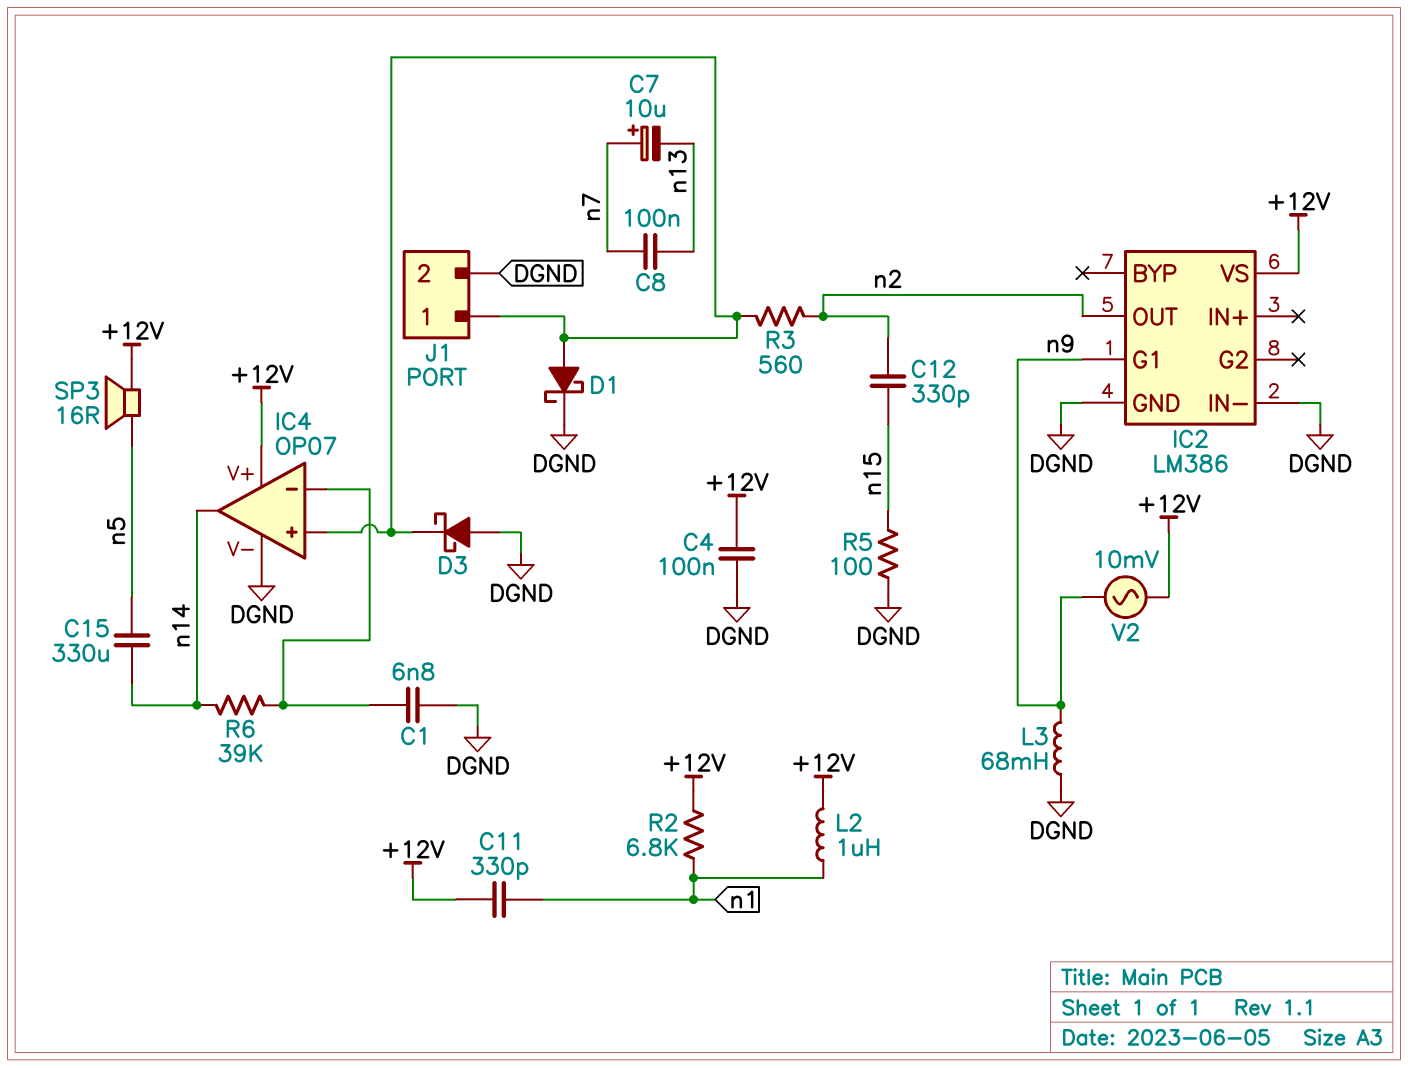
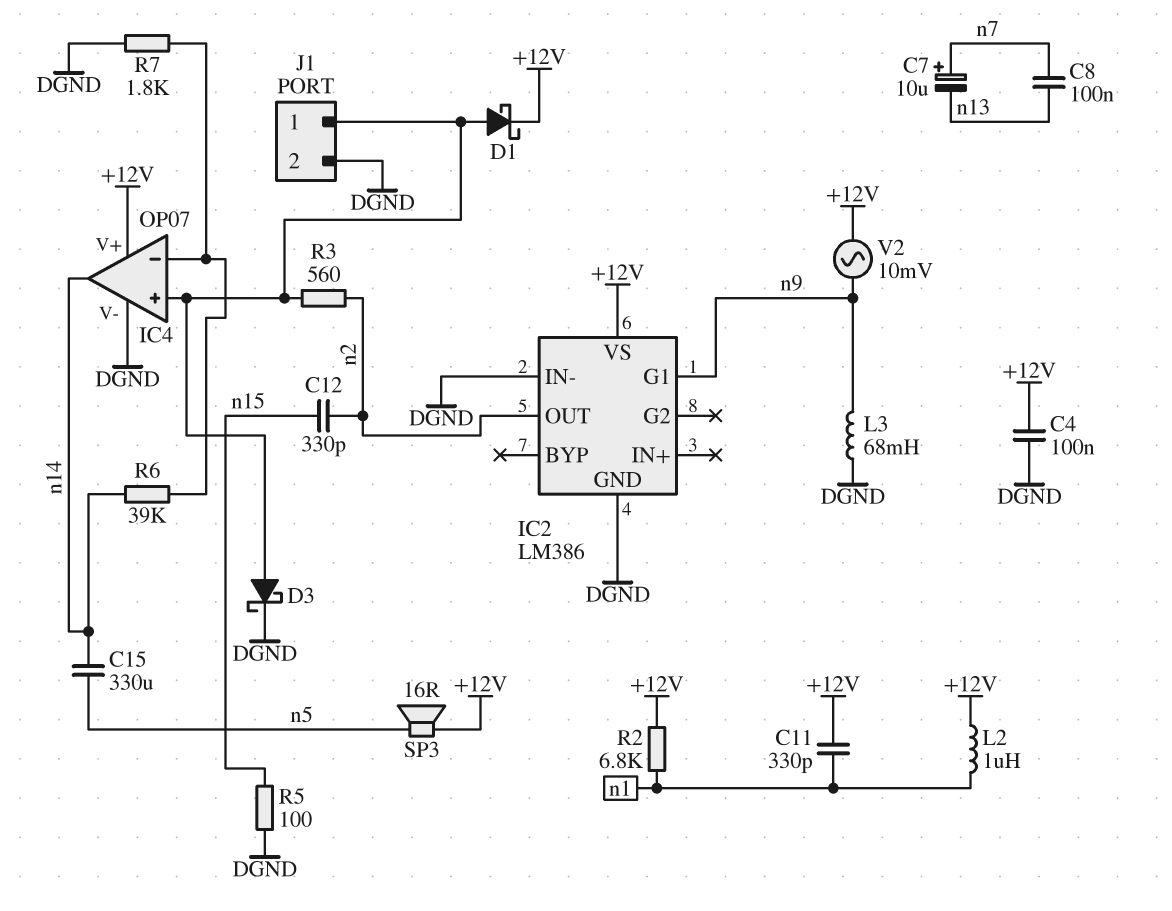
C1: 6.8nF (DGND, IC4/in-) -> none
D1: schottky (A IC4/in+, K DGND) -> schottky (A IC4/in+, K +12V)
D3: schottky (A DGND, K IC4/in+) -> schottky (A IC4/in+, K DGND)
R7: none -> 1.8k (DGND, IC4/in-)

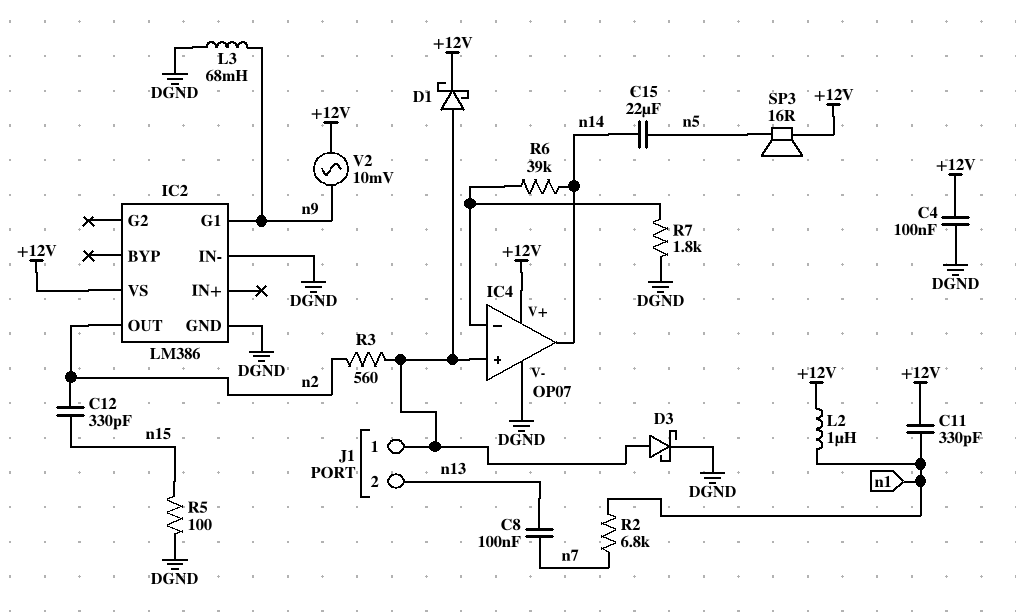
C7: 10uF (plus n7, minus n13) -> none
C15: 330uF (n5, n14) -> 22uF (n5, n14)
J1 pin 2: DGND -> n13
R2: 6.8k (+12V, n1) -> 6.8k (n1, n7)

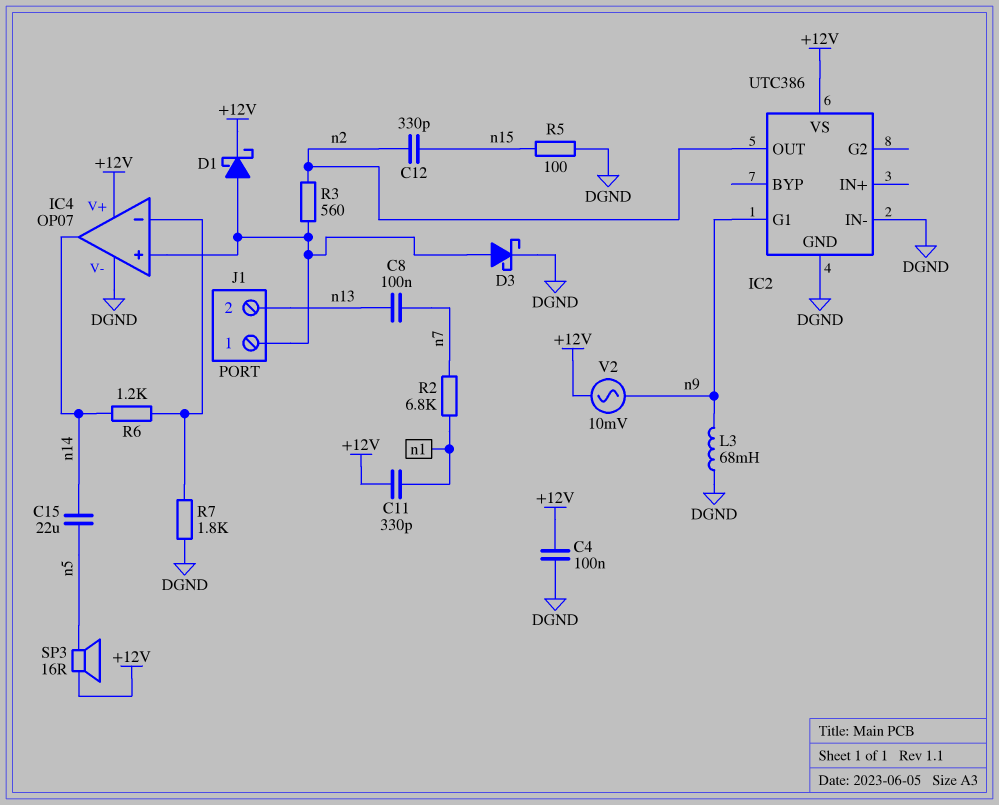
IC2: LM386 -> UTC386
L2: 1uH (+12V, n1) -> none
R6: 39k (IC4/in-, n14) -> 1.2k (IC4/in-, n14)

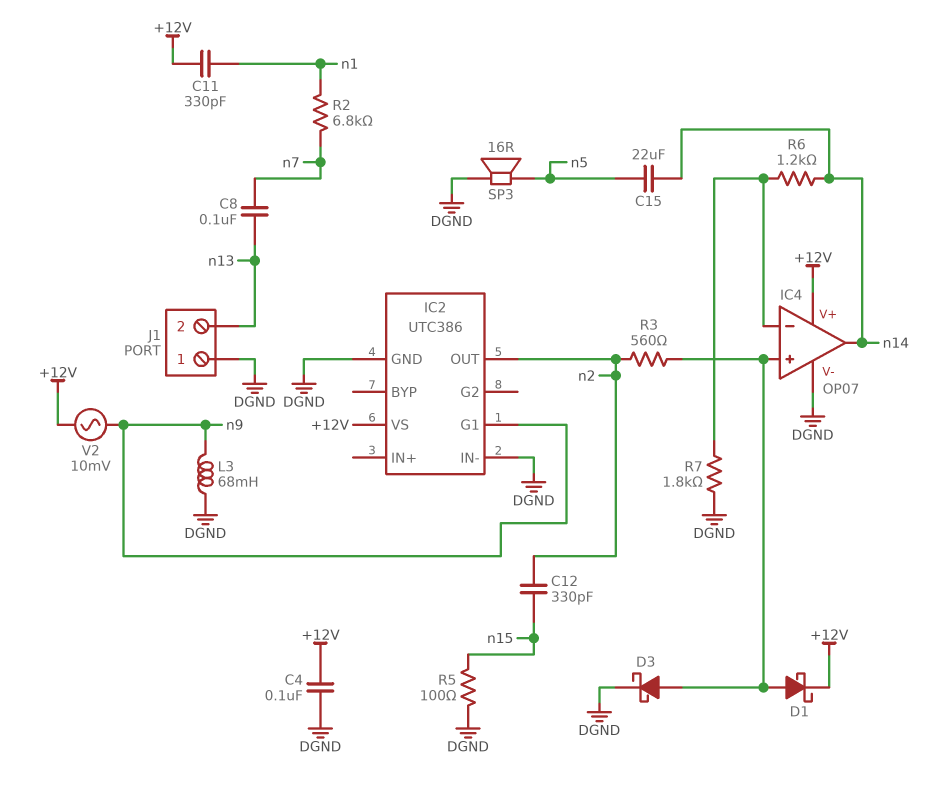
J1 pin 1: IC4/in+ -> DGND
SP3: speaker 16R (+12V, n5) -> speaker 16R (DGND, n5)

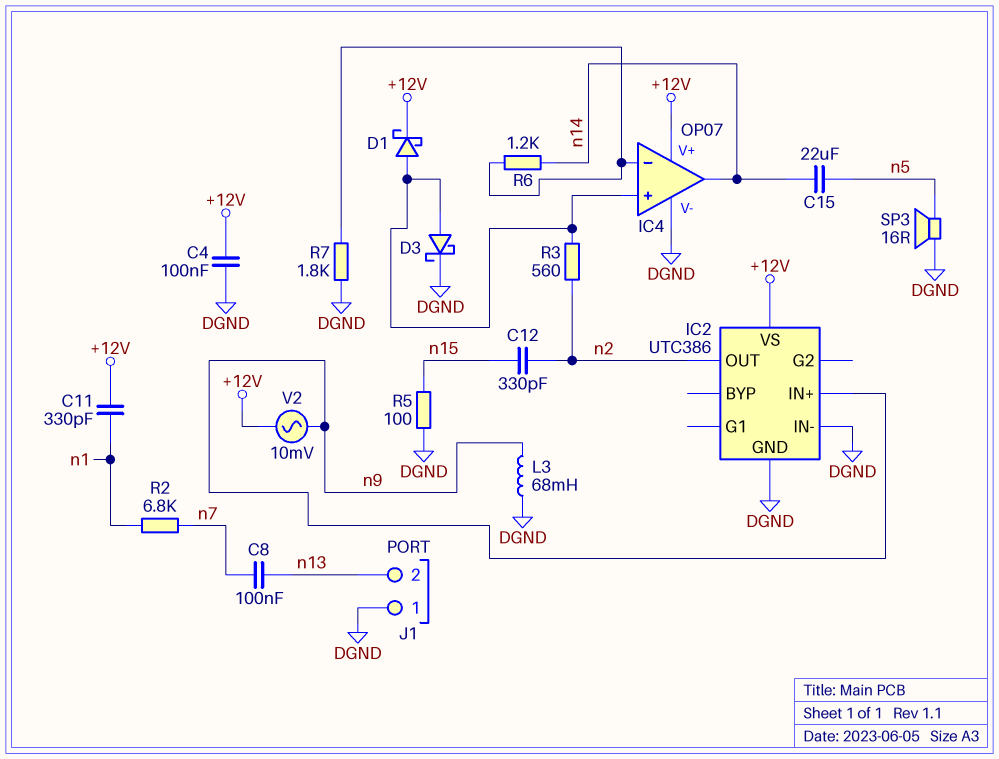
IC2 pin G1: n9 -> none
IC2 pin IN+: none -> n9

